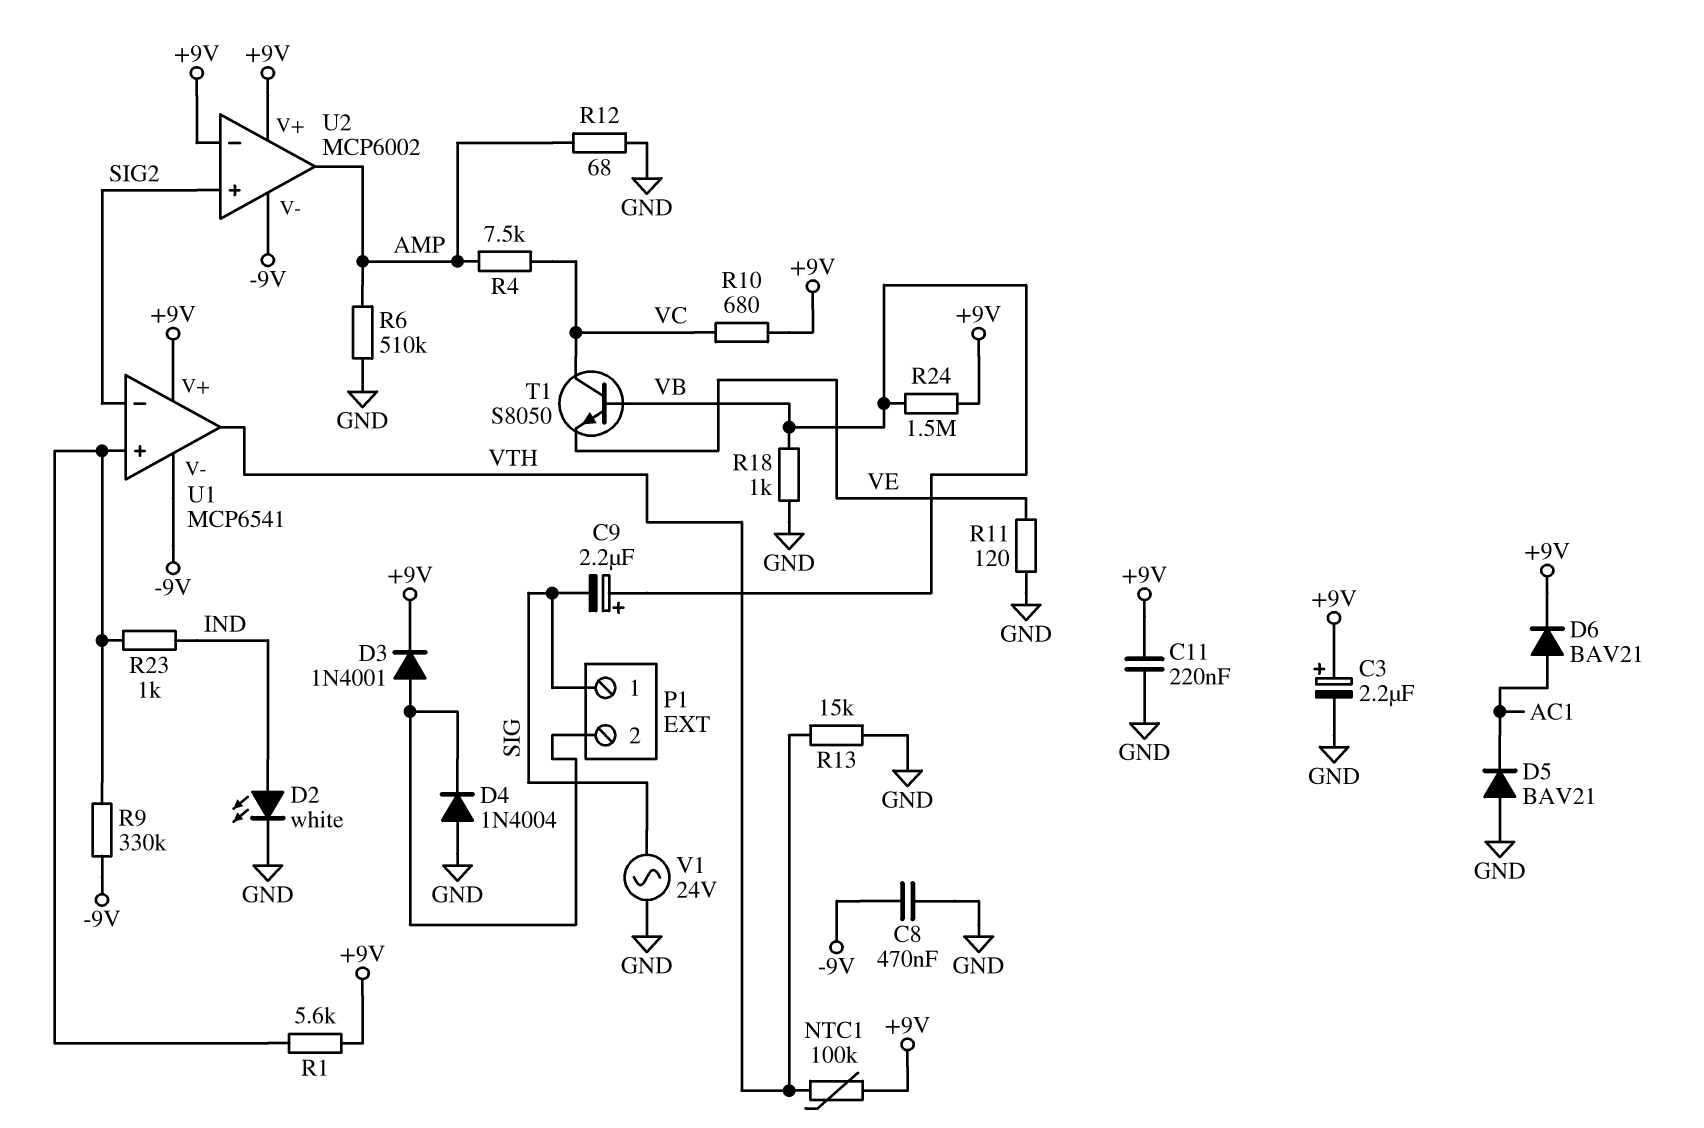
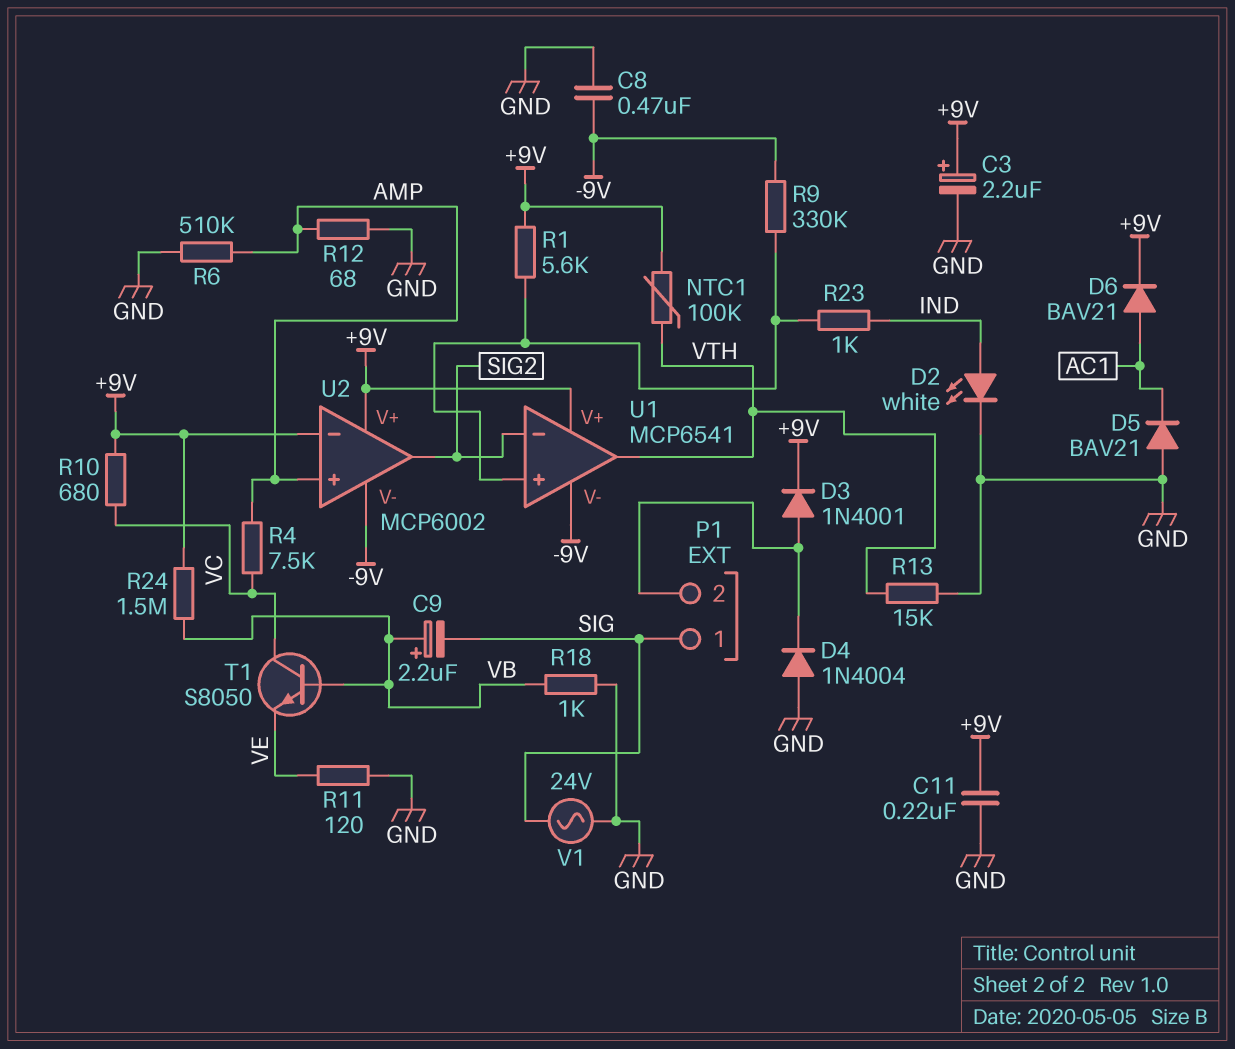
U2 pin in+: SIG2 -> AMP
U2 pin out: AMP -> SIG2

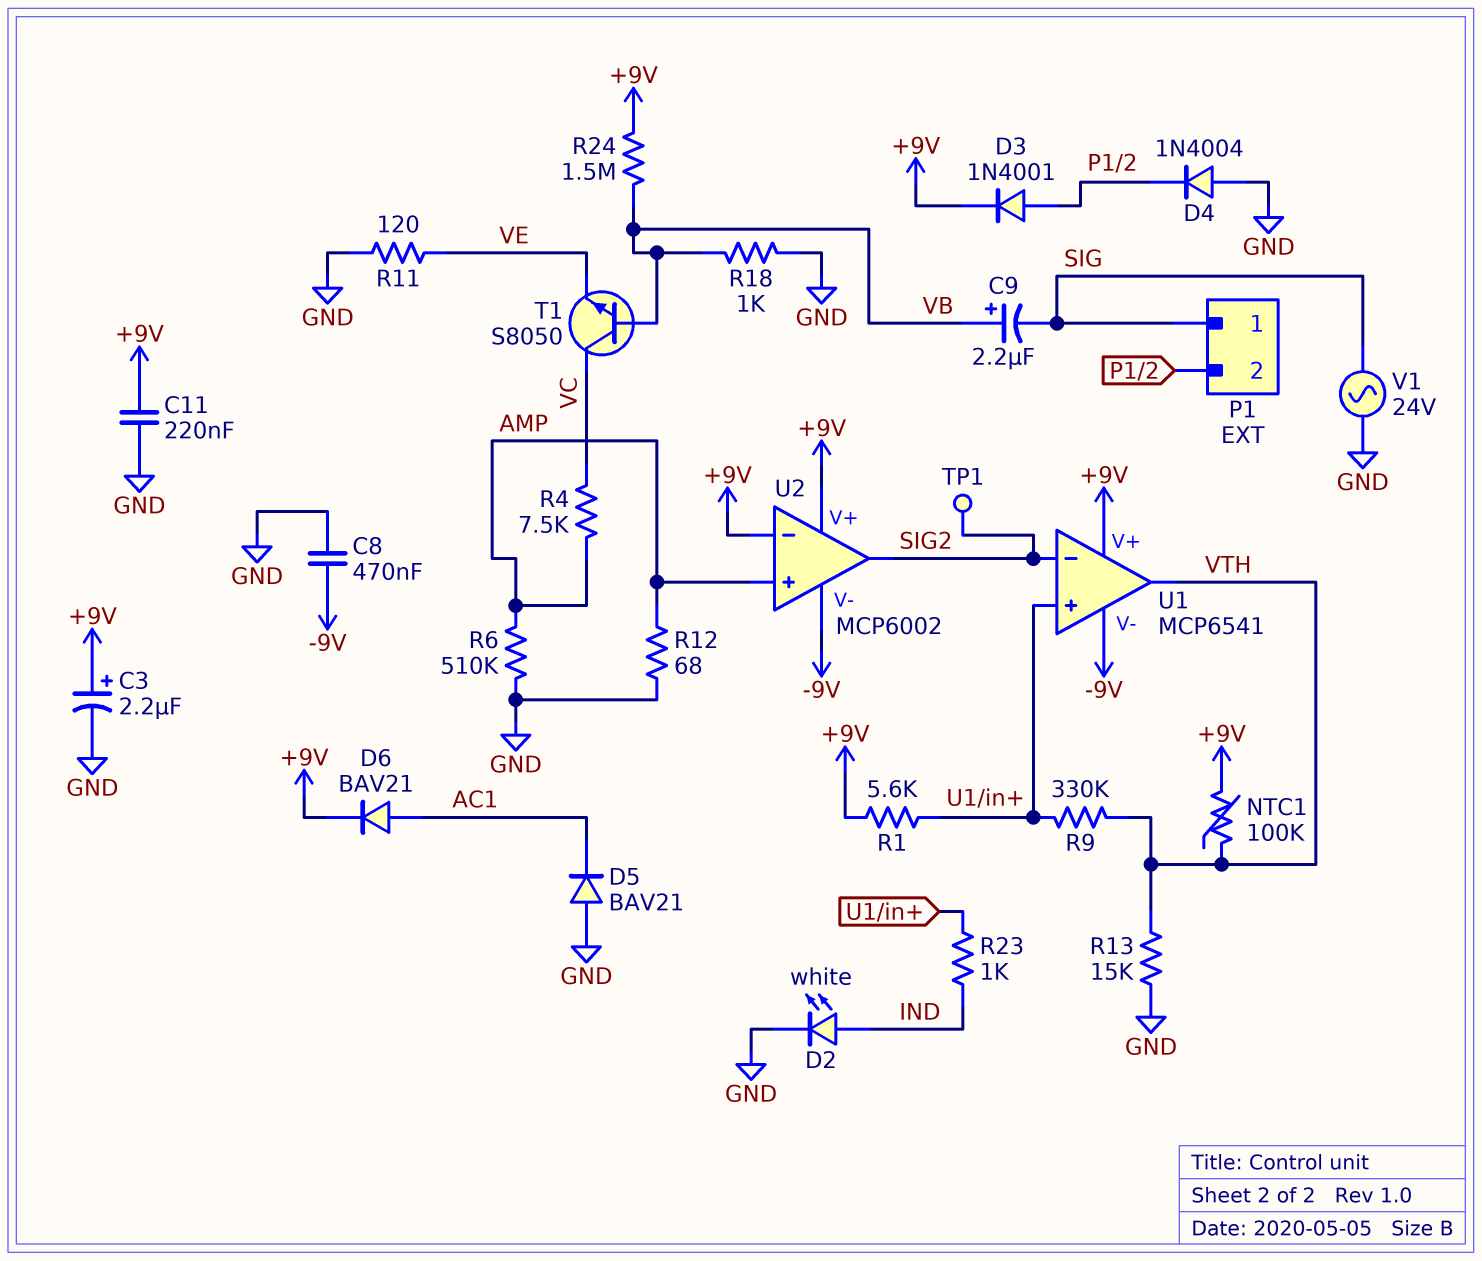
R9: 330k (-9V, U1/in+) -> 330k (U1/in+, VTH)
R10: 680 (+9V, VC) -> none
TP1: none -> test point (SIG2)

